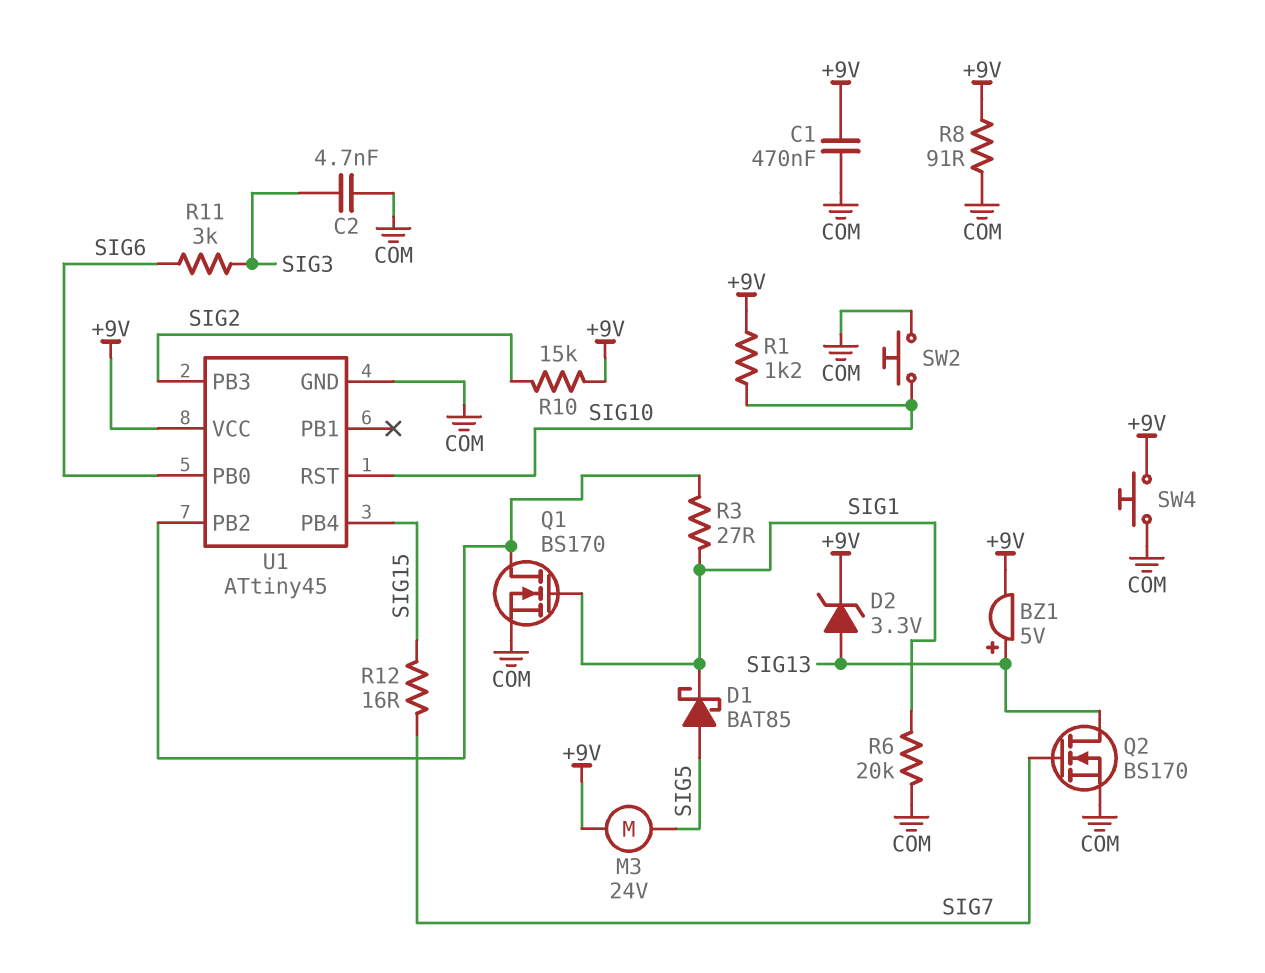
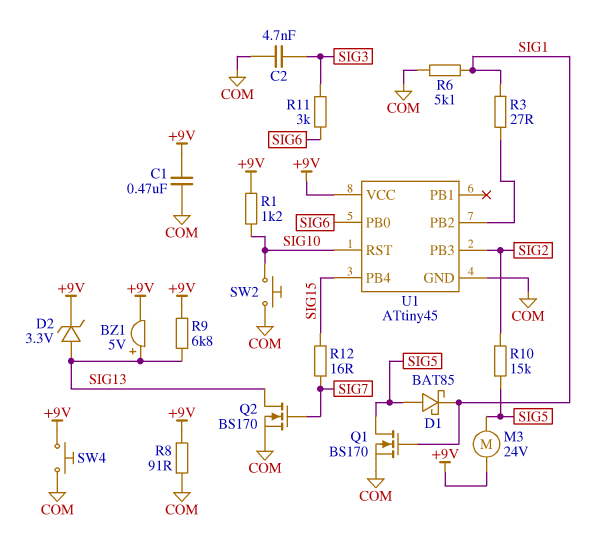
Q1: NMOS BS170 (G SIG1, D U1/PB2, S COM) -> NMOS BS170 (G SIG1, D SIG5, S COM)
R6: 20k (COM, SIG1) -> 5.1k (COM, SIG1)
R9: none -> 6.8k (+9V, SIG13)
R10: 15k (+9V, SIG2) -> 15k (SIG2, SIG5)

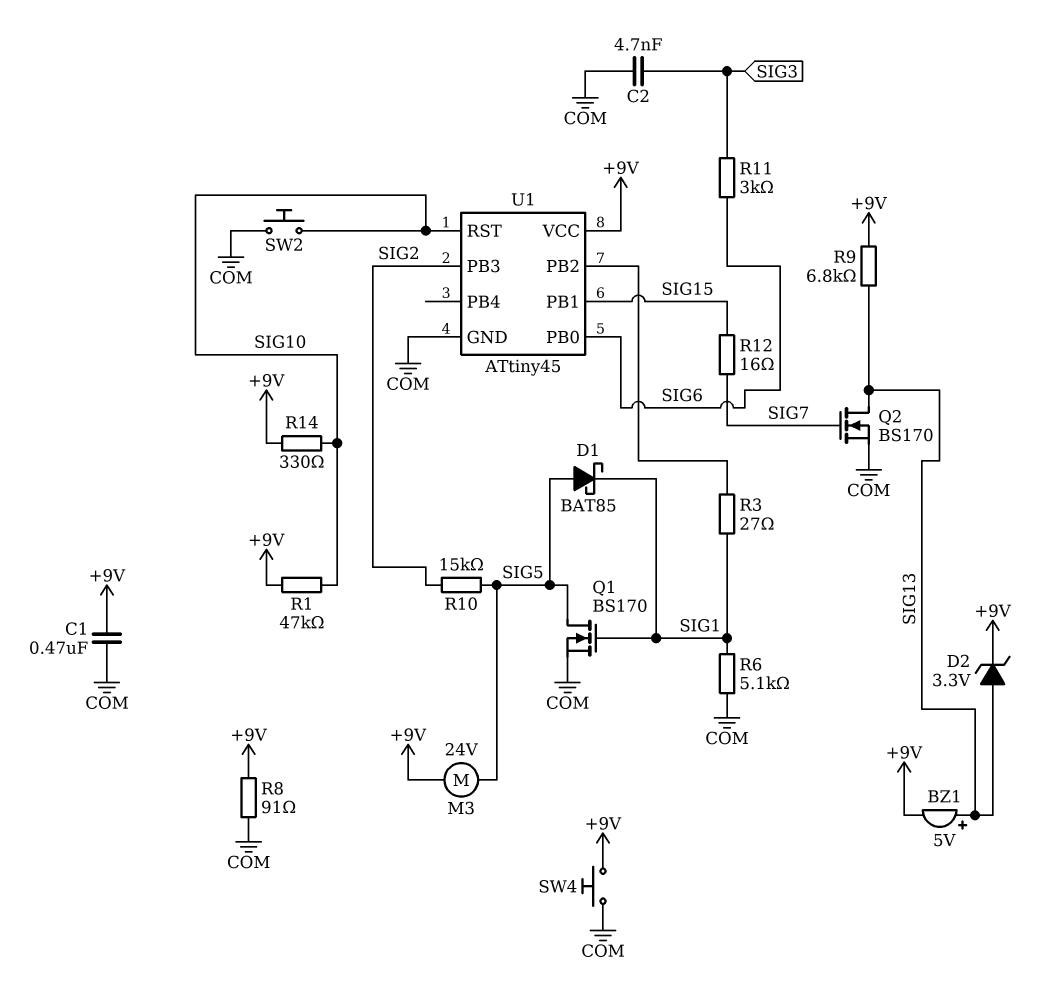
R1: 1.2k (+9V, SIG10) -> 47k (+9V, SIG10)
R14: none -> 330 (+9V, SIG10)
U1 pin PB1: none -> SIG15
U1 pin PB4: SIG15 -> none

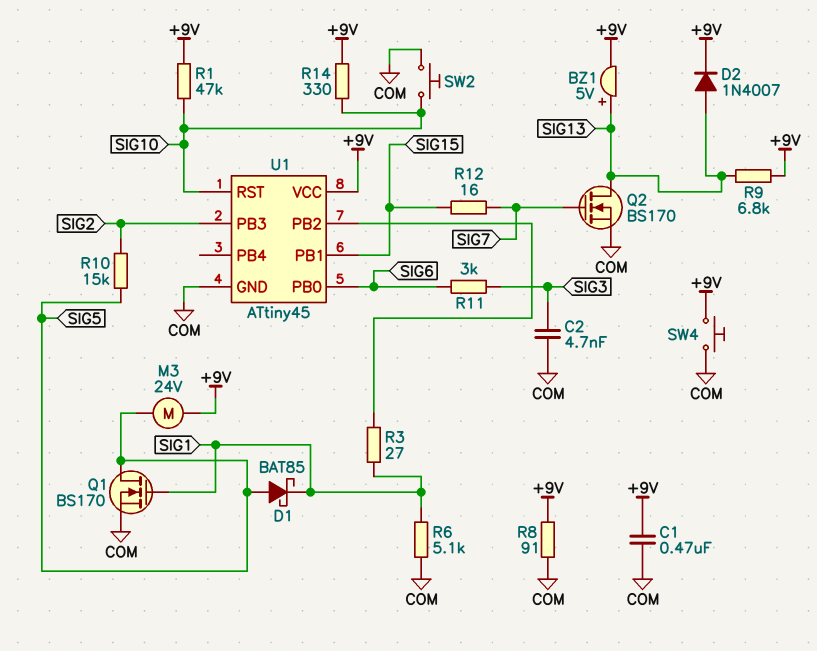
D2: zener 3.3V (A SIG13, K +9V) -> diode 1N4007 (A SIG13, K +9V)

